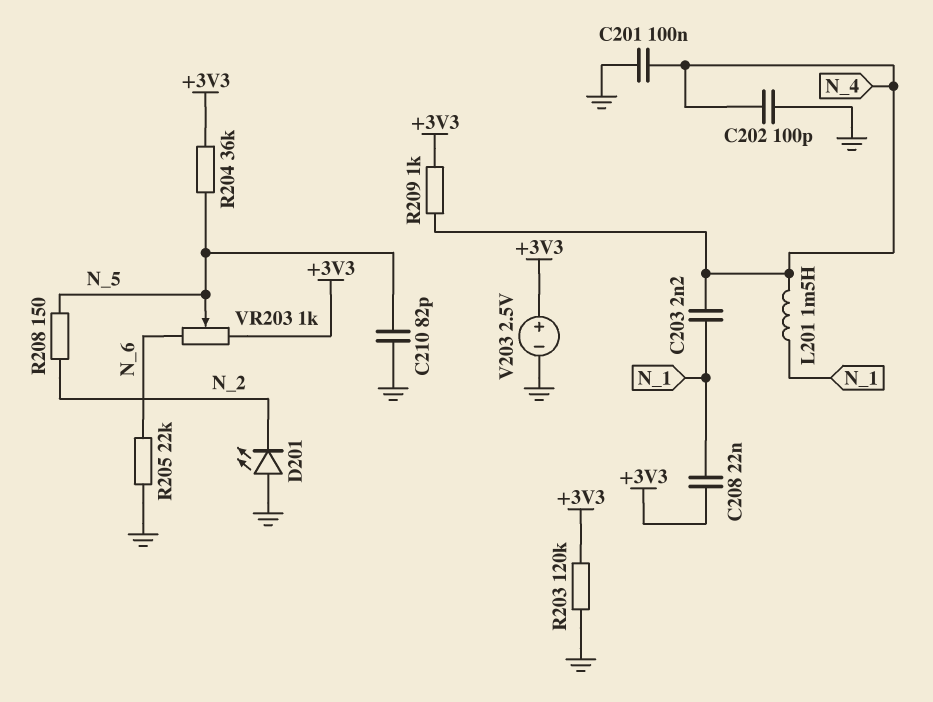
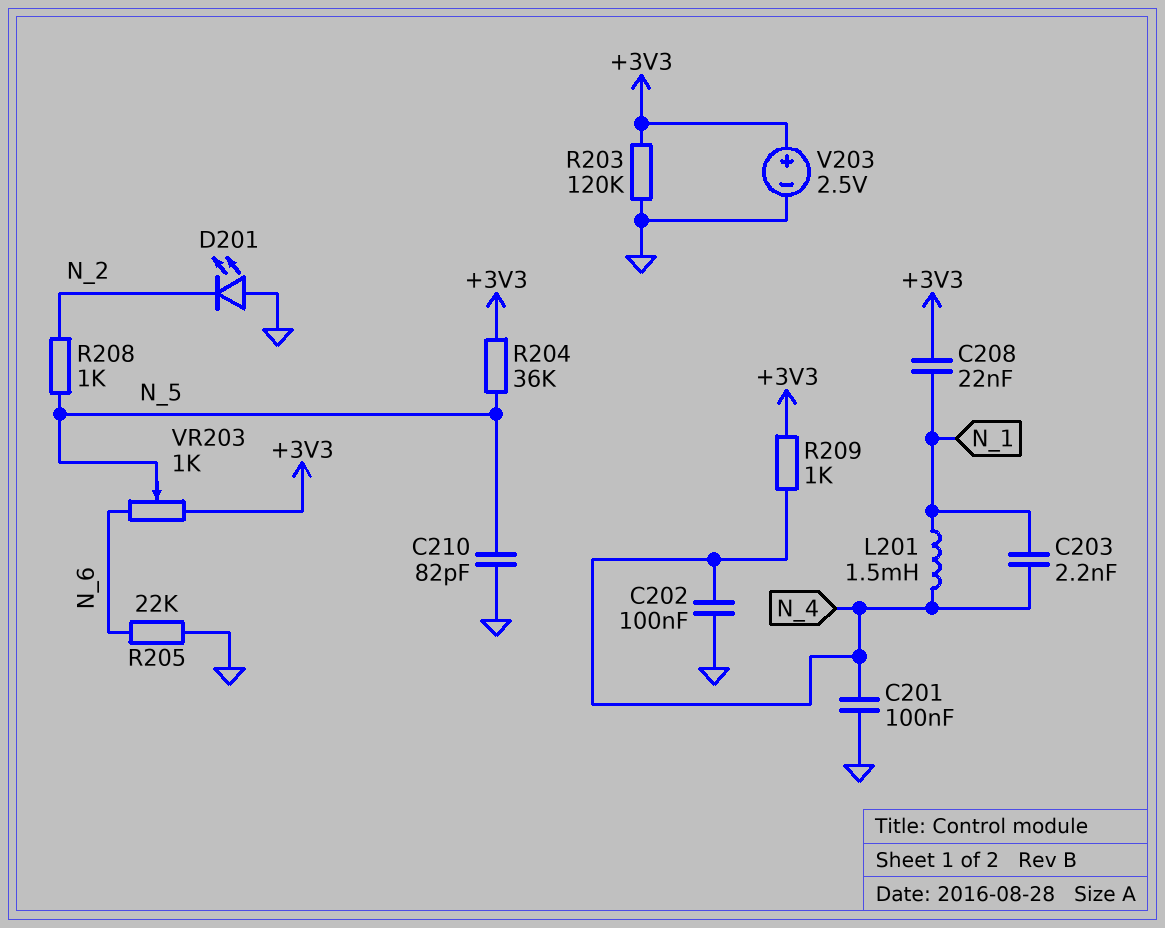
C202: 100pF (GND, N_4) -> 100nF (GND, N_4)
R208: 150 (N_2, N_5) -> 1k (N_2, N_5)

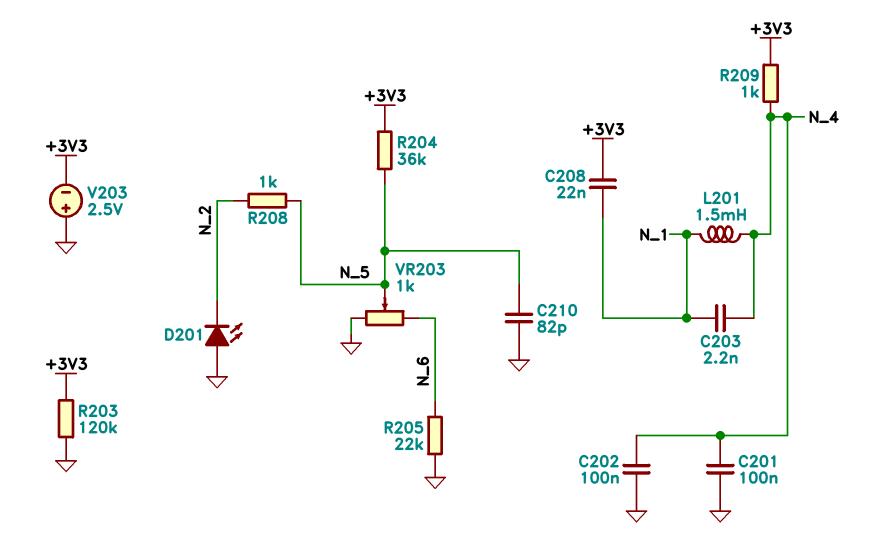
V203: 2.5V (plus +3V3, minus GND) -> 2.5V (plus GND, minus +3V3)
VR203: 1k (+3V3, N_6, wiper N_5) -> 1k (GND, N_6, wiper N_5)

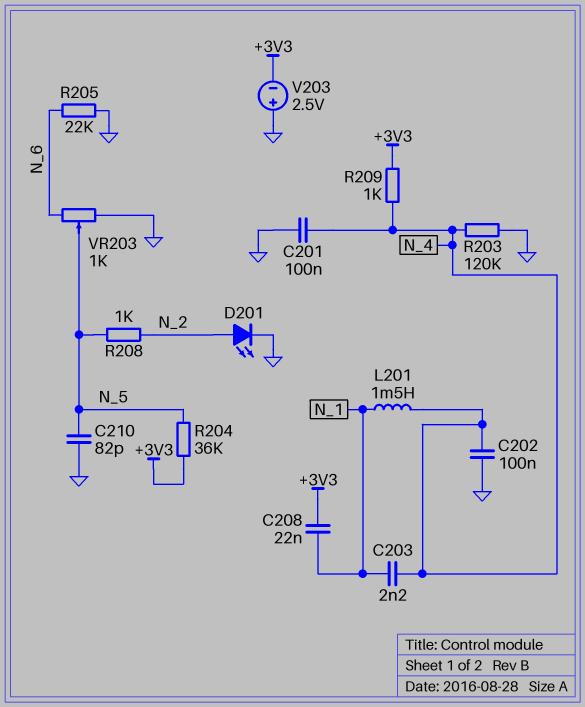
D201: LED (A GND, K N_2) -> LED (A N_2, K GND)
R203: 120k (+3V3, GND) -> 120k (GND, N_4)

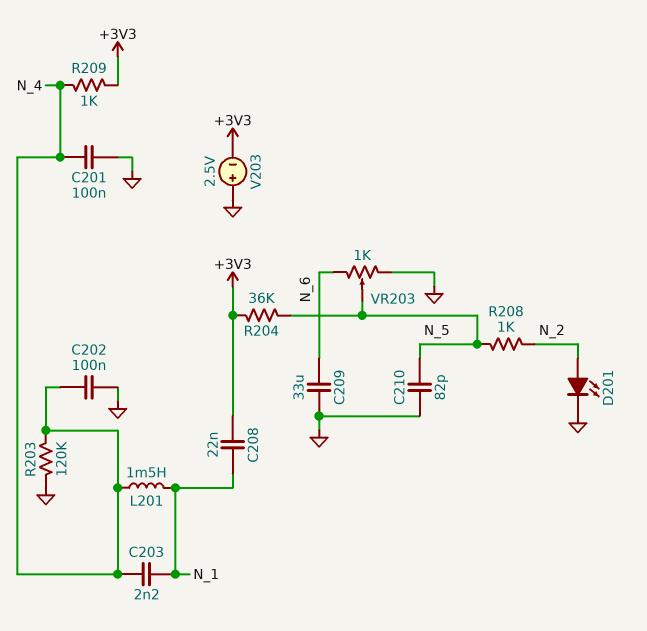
C209: none -> 33uF (GND, N_6)
R205: 22k (GND, N_6) -> none

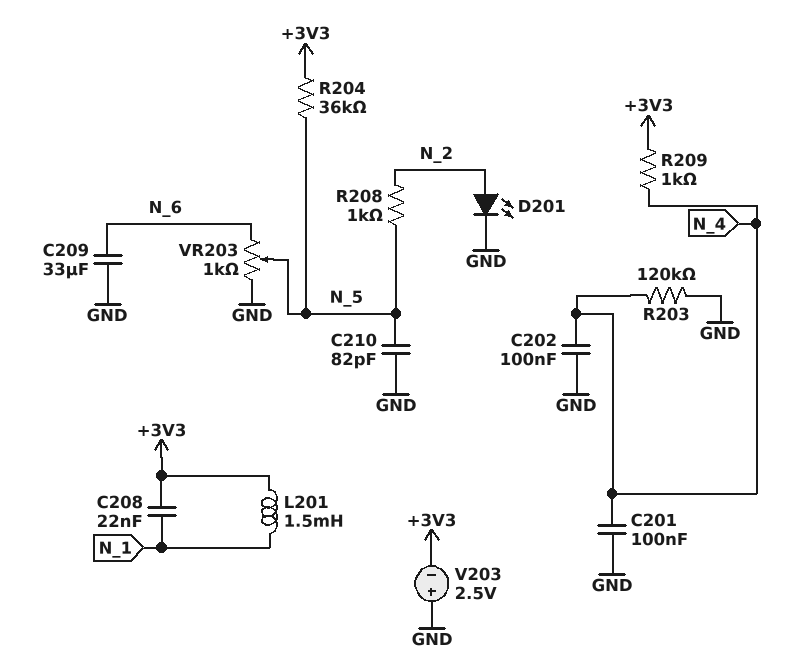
C203: 2.2nF (N_1, N_4) -> none
L201: 1.5mH (N_1, N_4) -> 1.5mH (+3V3, N_1)

